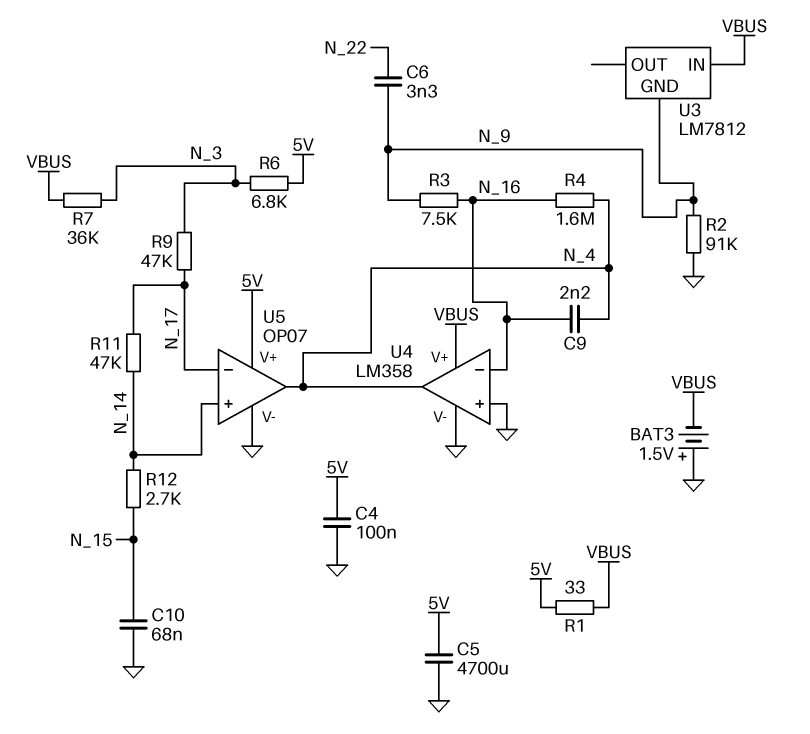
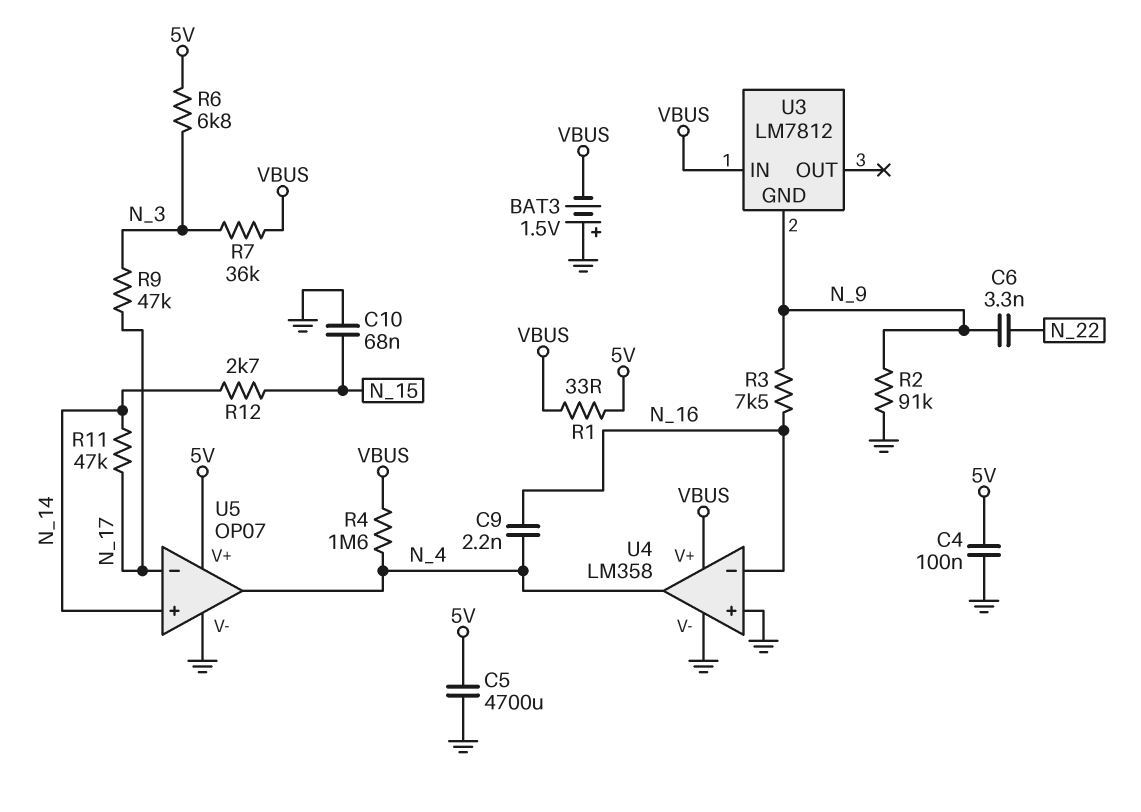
R4: 1.6M (N_4, N_16) -> 1.6M (N_4, VBUS)

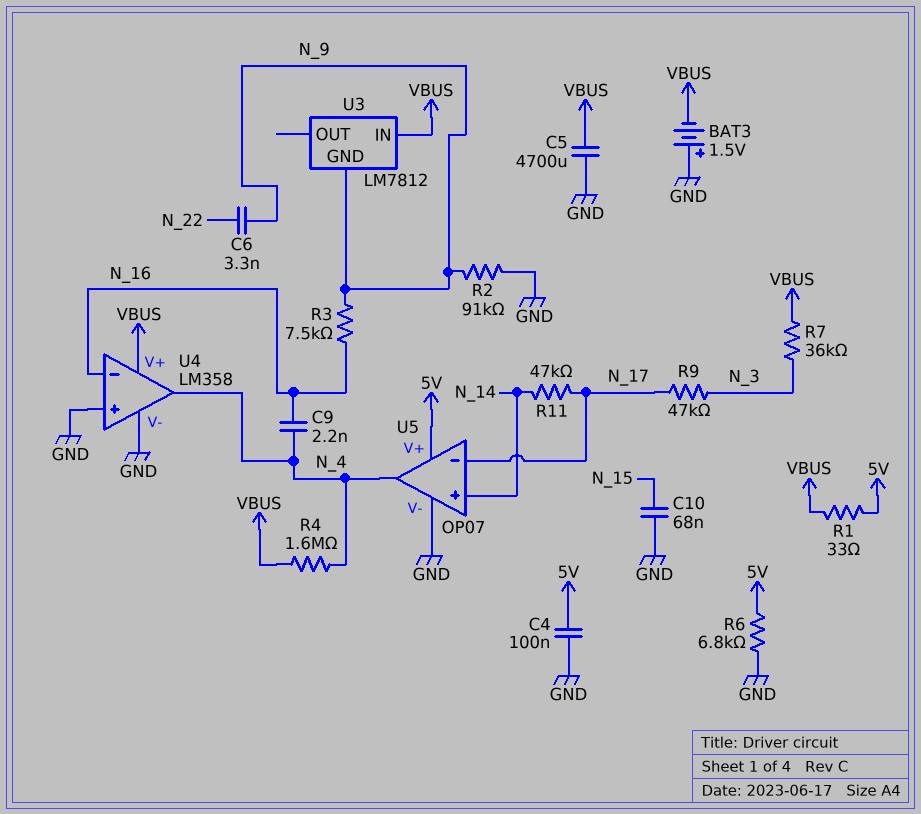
C5: 4700uF (5V, GND) -> 4700uF (GND, VBUS)
R6: 6.8k (5V, N_3) -> 6.8k (5V, GND)
R12: 2.7k (N_14, N_15) -> none

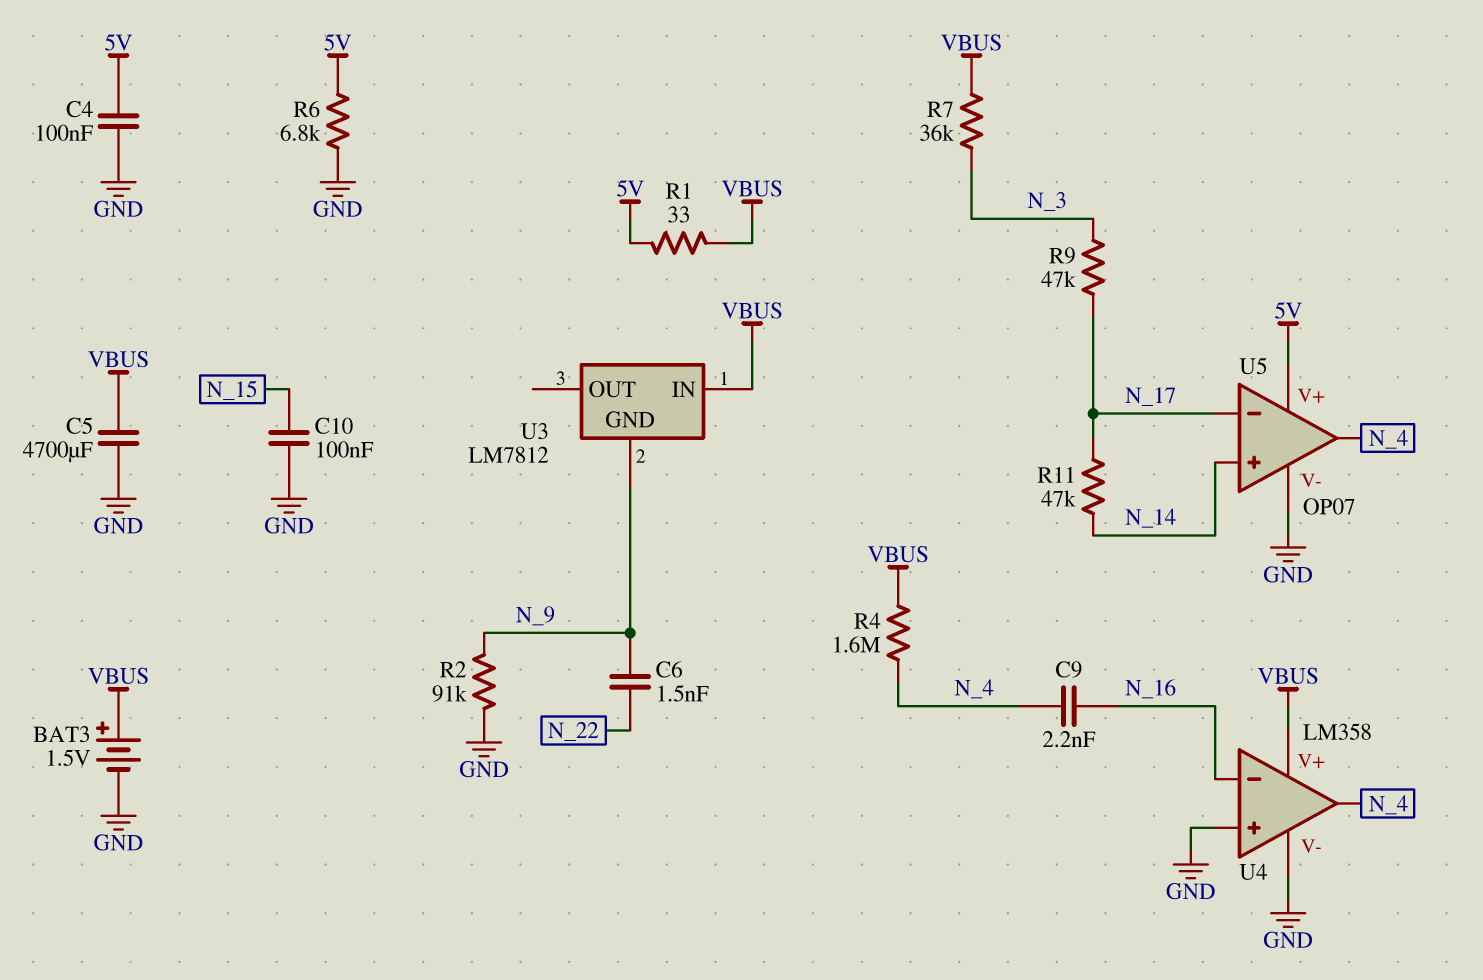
BAT3: 1.5V (plus GND, minus VBUS) -> 1.5V (plus VBUS, minus GND)
C6: 3.3nF (N_9, N_22) -> 1.5nF (N_9, N_22)
C10: 68nF (GND, N_15) -> 100nF (GND, N_15)
R3: 7.5k (N_9, N_16) -> none

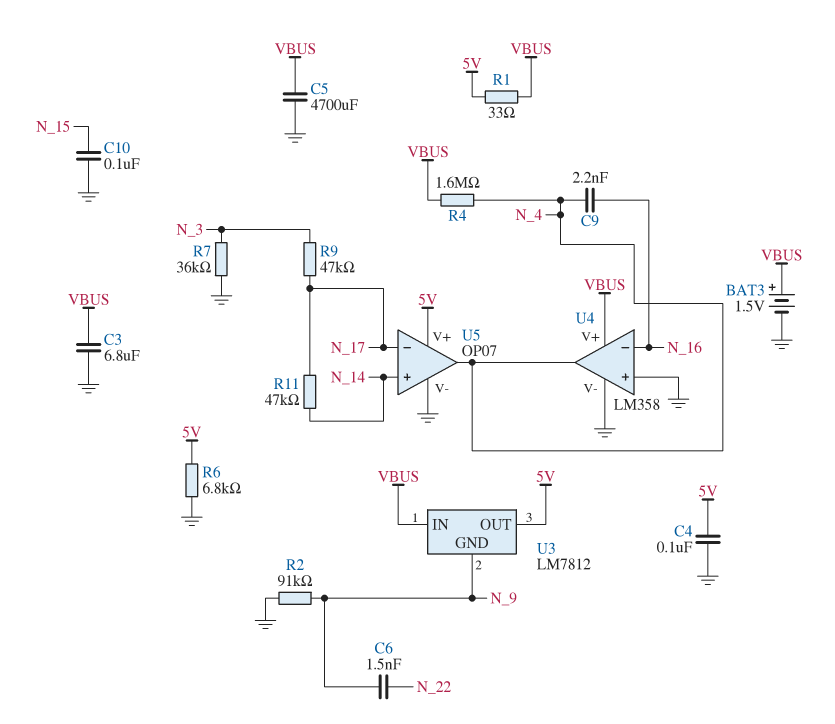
C3: none -> 6.8uF (GND, VBUS)
R7: 36k (N_3, VBUS) -> 36k (GND, N_3)
U3 pin OUT: none -> 5V

